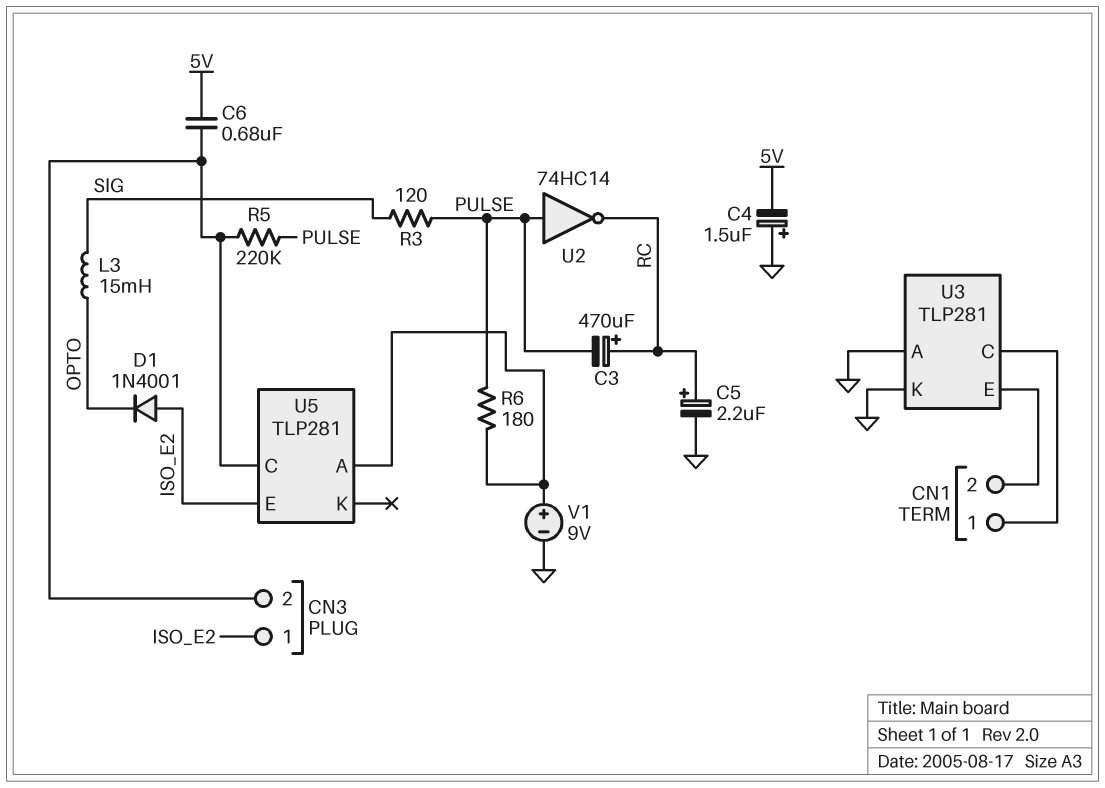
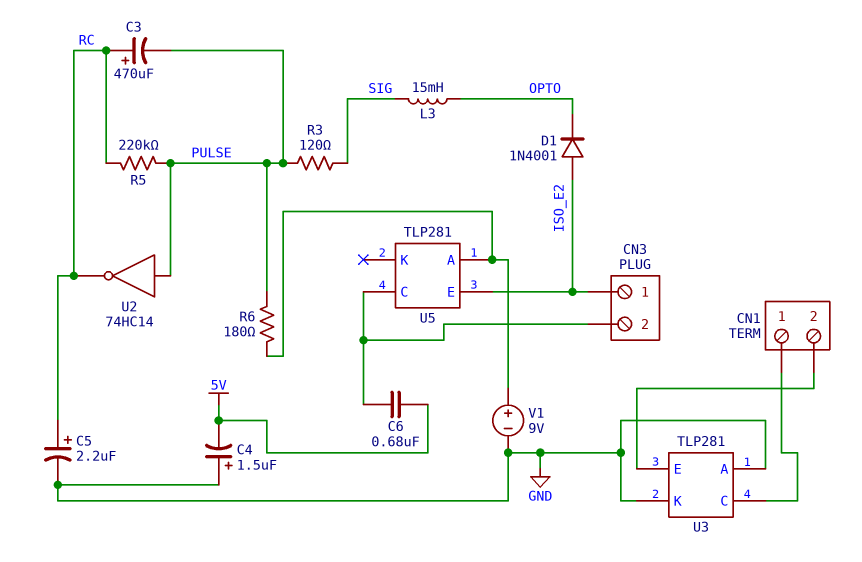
R5: 220k (CN3/2, PULSE) -> 220k (PULSE, RC)

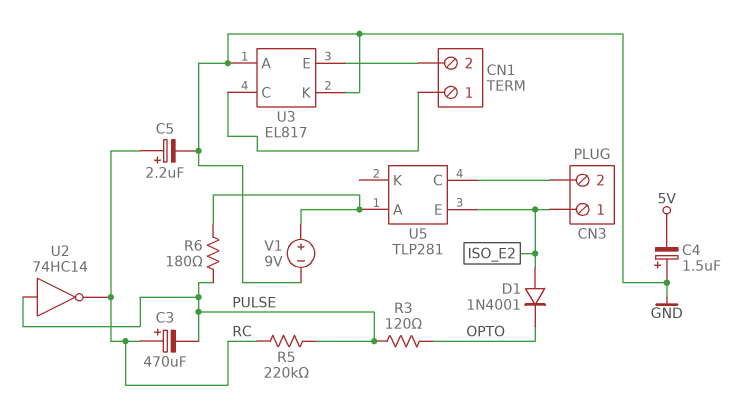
C6: 680nF (5V, CN3/2) -> none
L3: 15mH (OPTO, SIG) -> none
R3: 120 (PULSE, SIG) -> 120 (OPTO, PULSE)
U3: TLP281 -> EL817

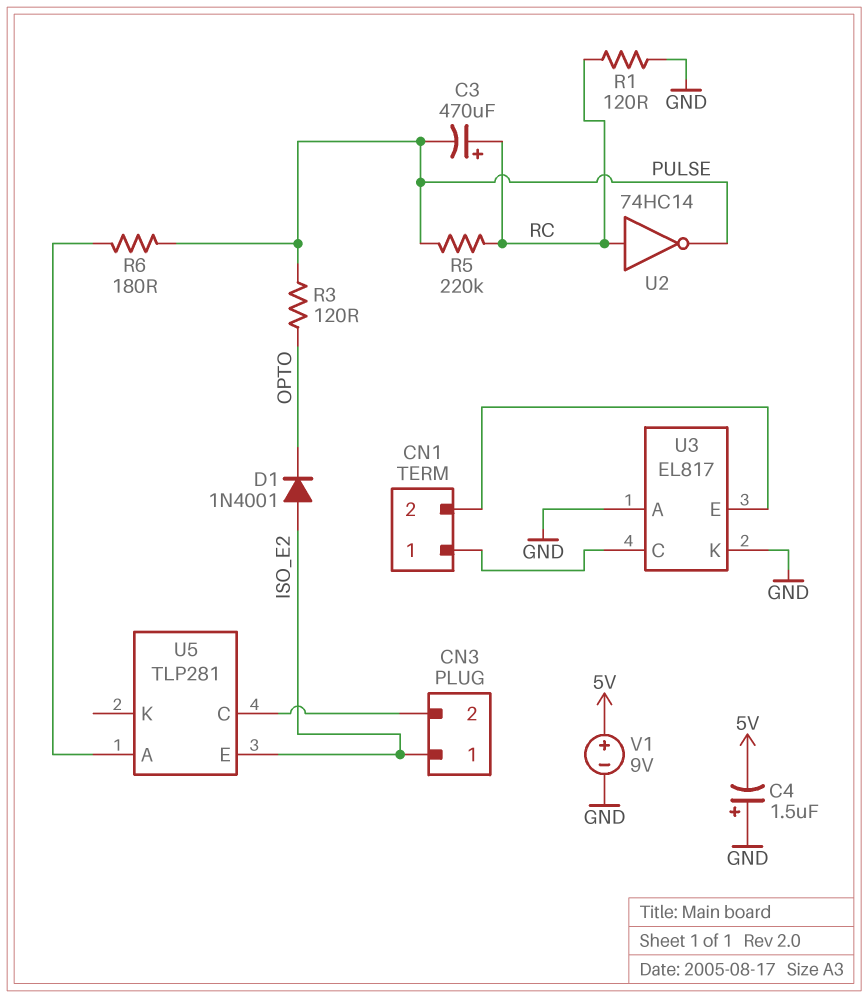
C5: 2.2uF (plus RC, minus GND) -> none
R1: none -> 120 (GND, RC)
U2: NOT 74HC14 (in PULSE, out RC) -> NOT 74HC14 (in RC, out PULSE)
V1: 9V (plus U5/A, minus GND) -> 9V (plus 5V, minus GND)

